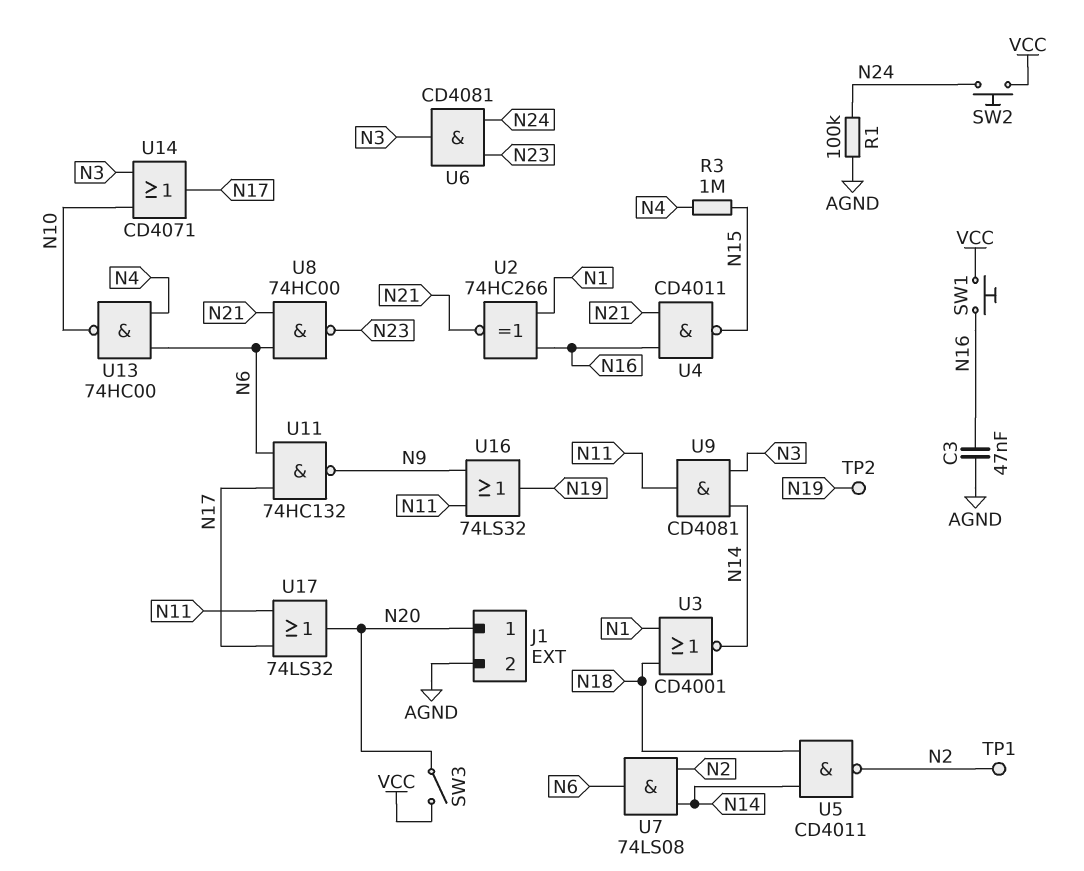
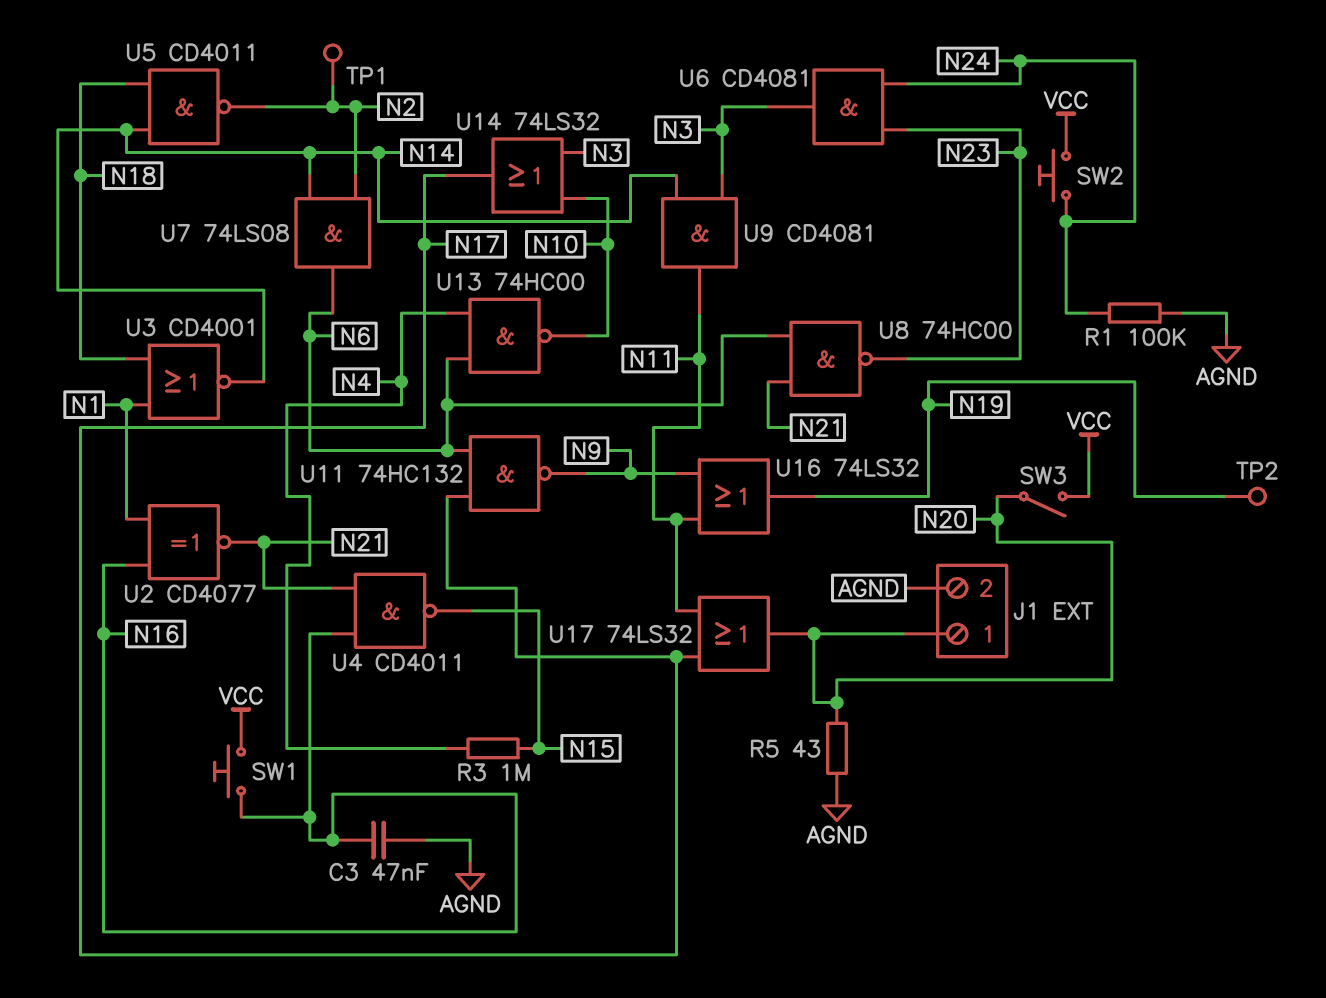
R5: none -> 43 (AGND, N20)
U2: XNOR 74HC266 (in N1, in N16, out N21) -> XNOR CD4077 (in N1, in N16, out N21)
U14: OR CD4071 (in N3, in N10, out N17) -> OR 74LS32 (in N3, in N10, out N17)

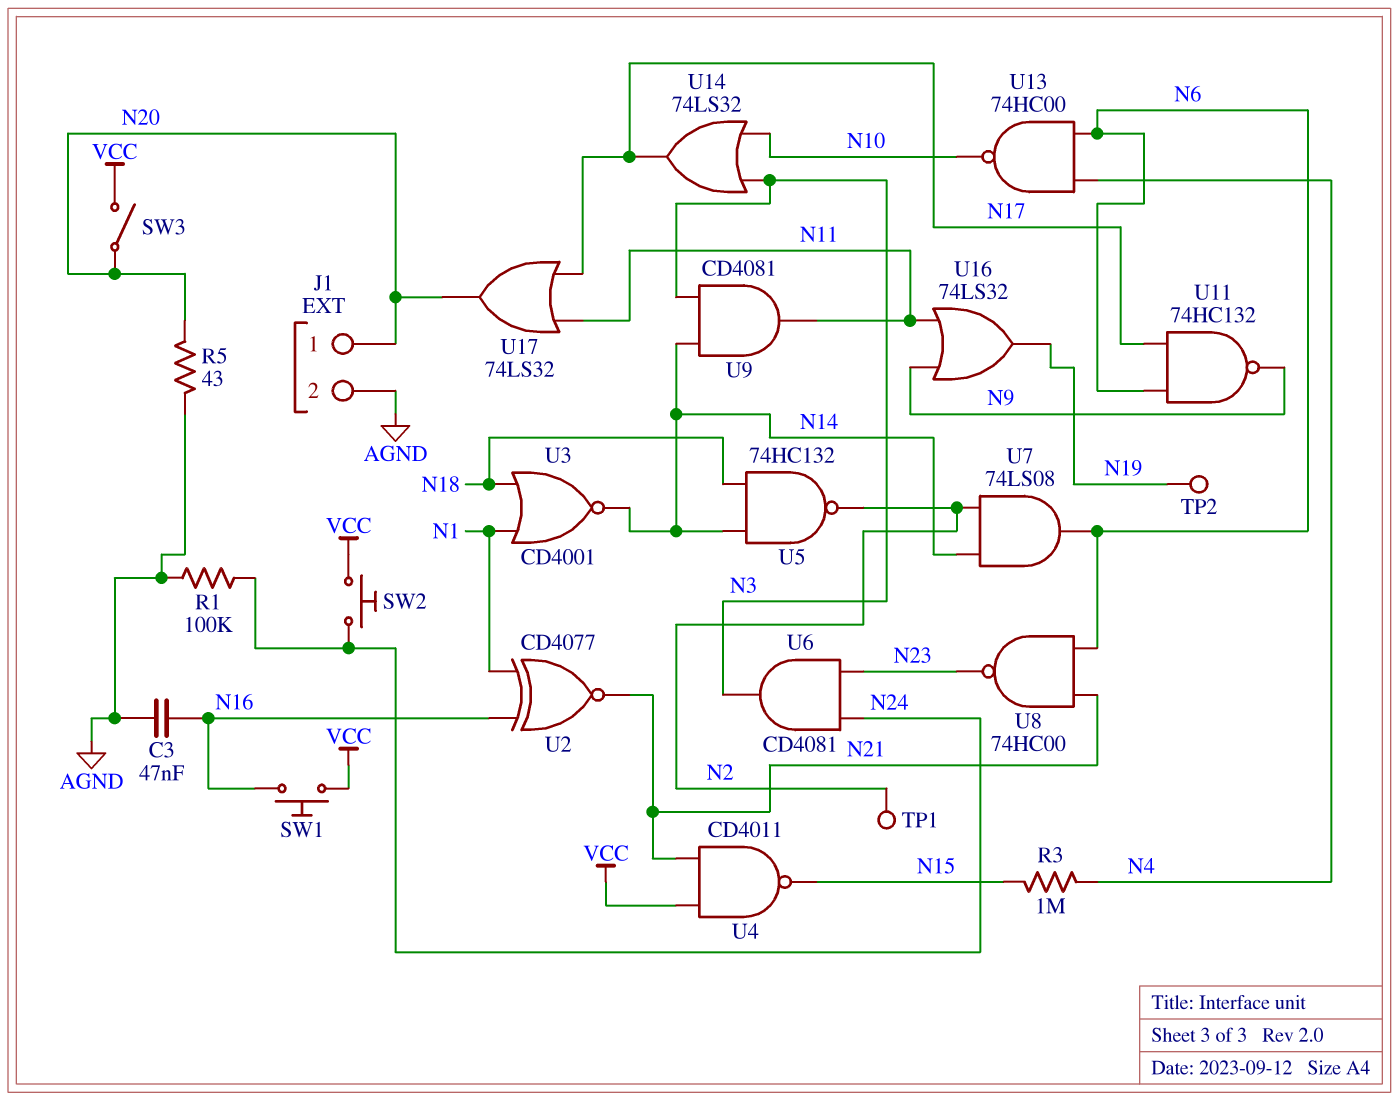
U4: NAND CD4011 (in N16, in N21, out N15) -> NAND CD4011 (in N21, in VCC, out N15)
U5: NAND CD4011 (in N14, in N18, out N2) -> NAND 74HC132 (in N14, in N18, out N2)

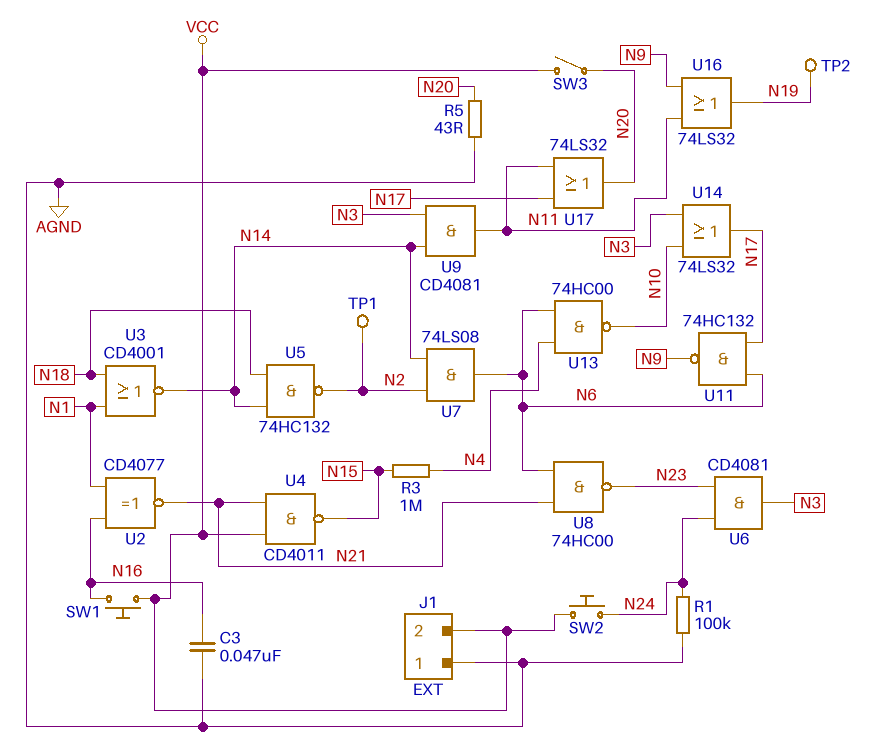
J1 pin 1: N20 -> AGND
J1 pin 2: AGND -> VCC

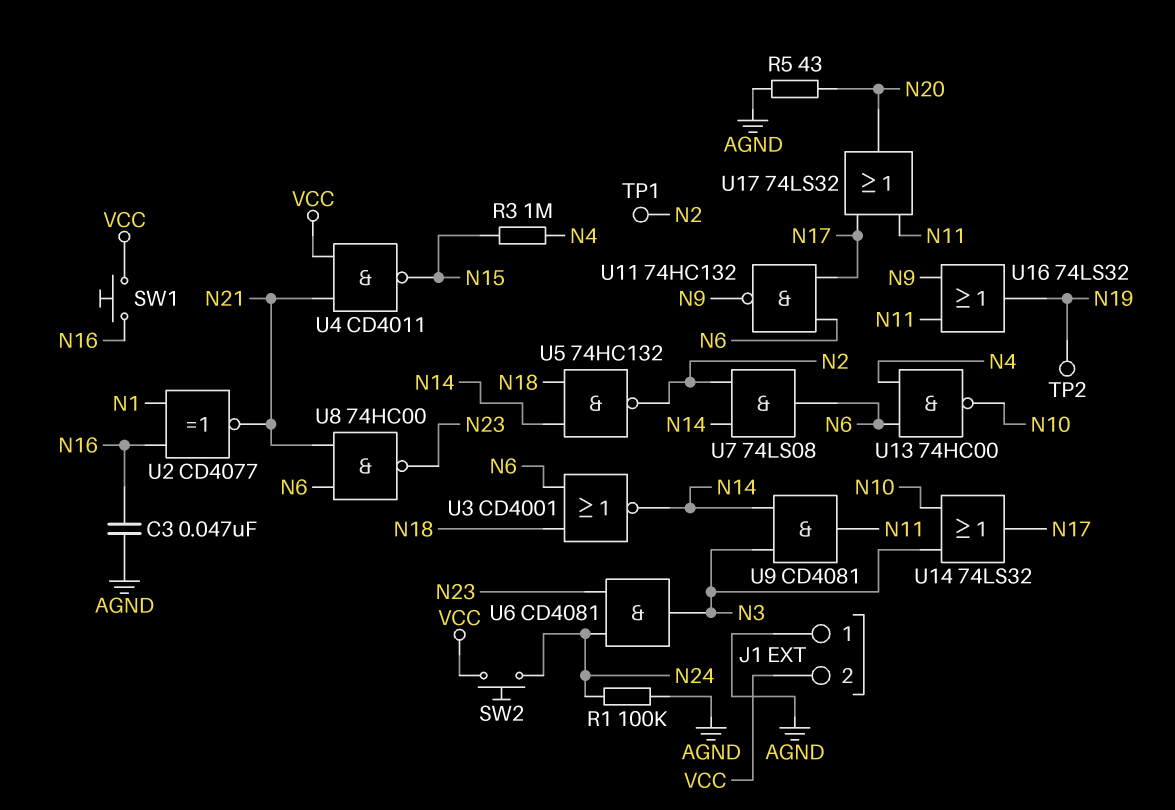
SW3: switch (N20, VCC) -> none
U3: NOR CD4001 (in N1, in N18, out N14) -> NOR CD4001 (in N6, in N18, out N14)

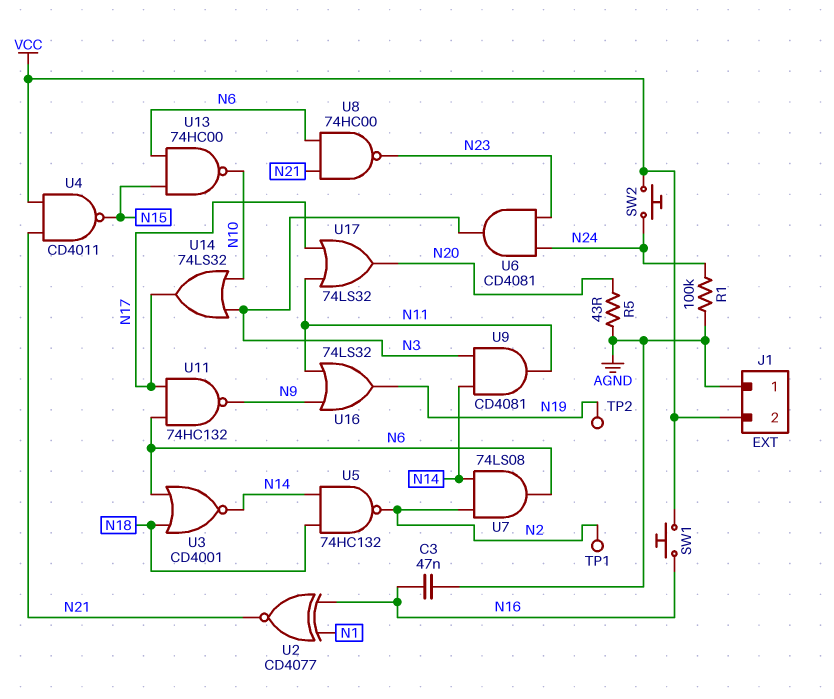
R3: 1M (N4, N15) -> none
U13: NAND 74HC00 (in N4, in N6, out N10) -> NAND 74HC00 (in N6, in N15, out N10)

